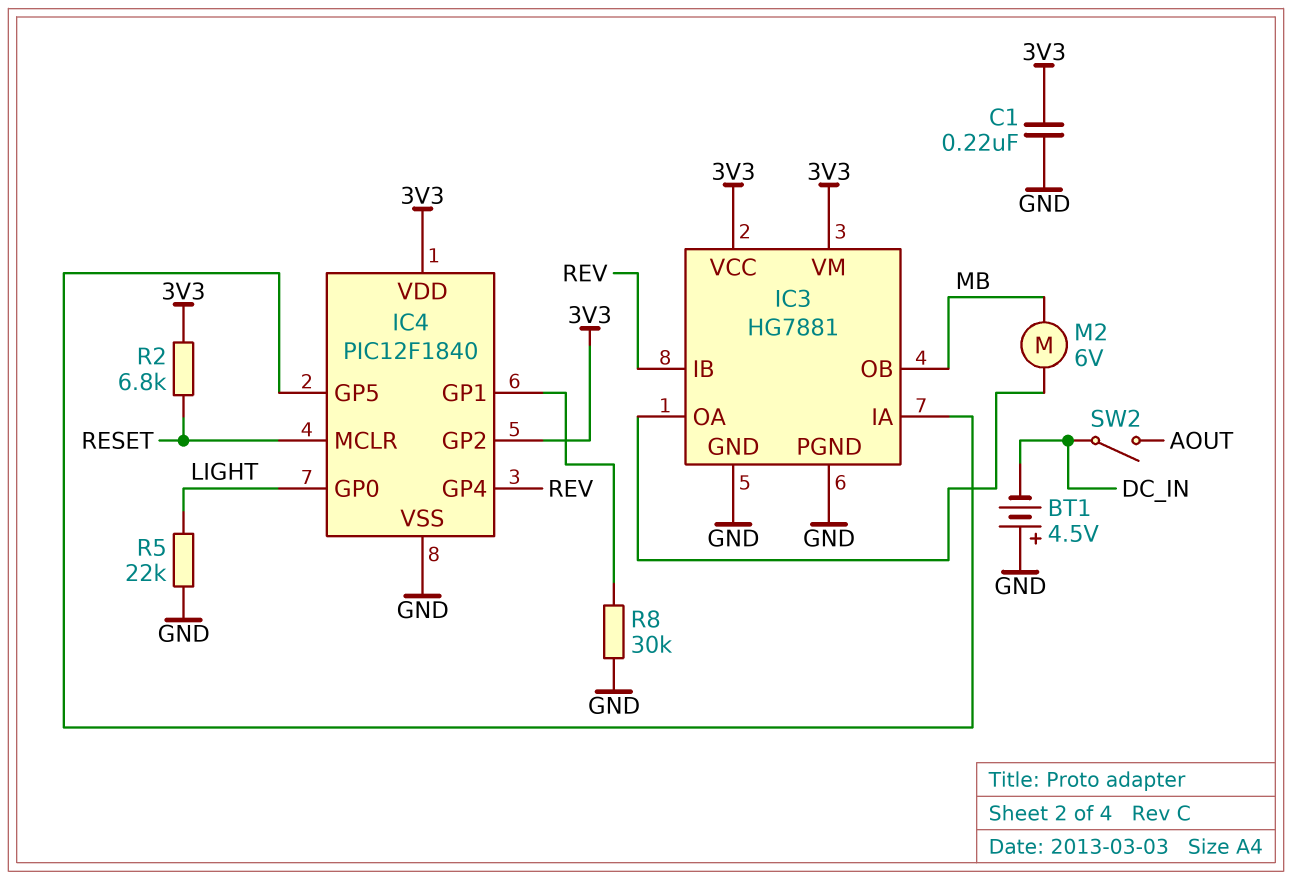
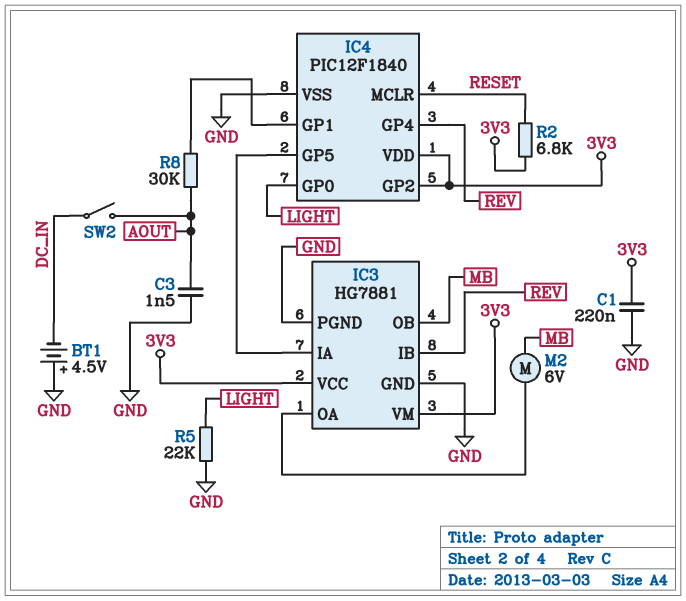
C3: none -> 1.5nF (AOUT, GND)
R8: 30k (GND, IC4/GP1) -> 30k (AOUT, IC4/GP1)

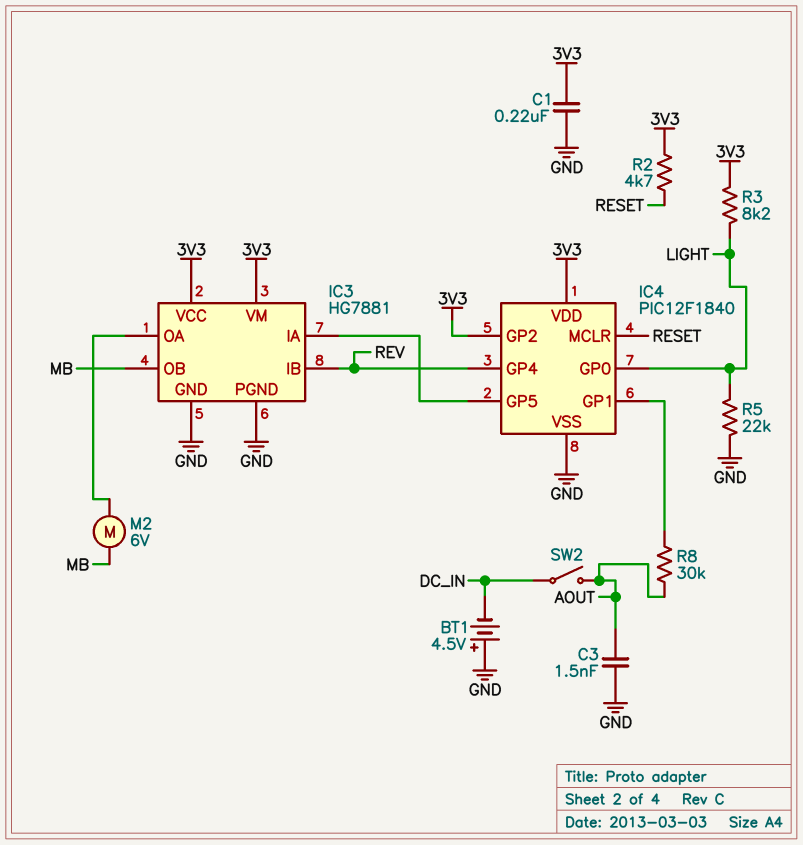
R2: 6.8k (3V3, RESET) -> 4.7k (3V3, RESET)
R3: none -> 8.2k (3V3, LIGHT)

